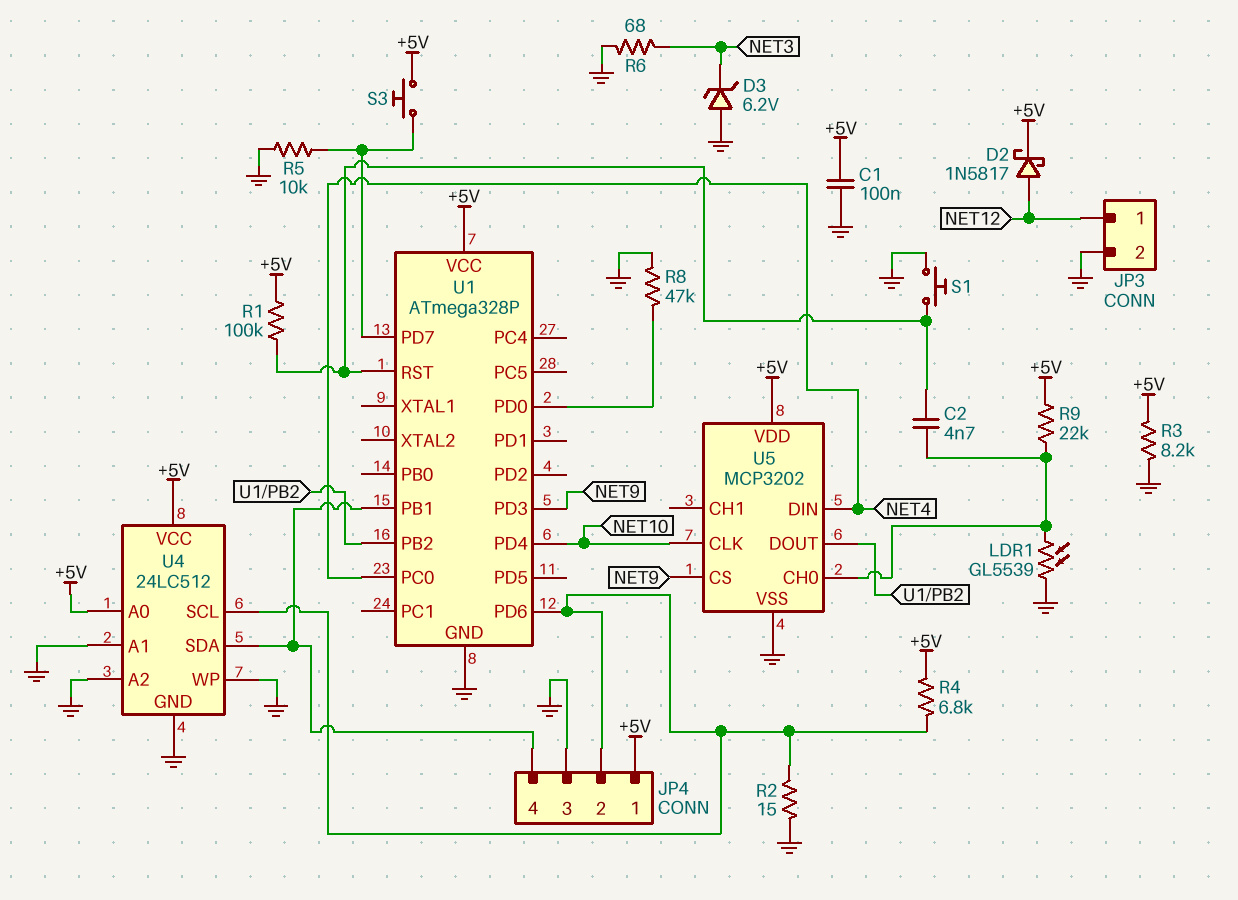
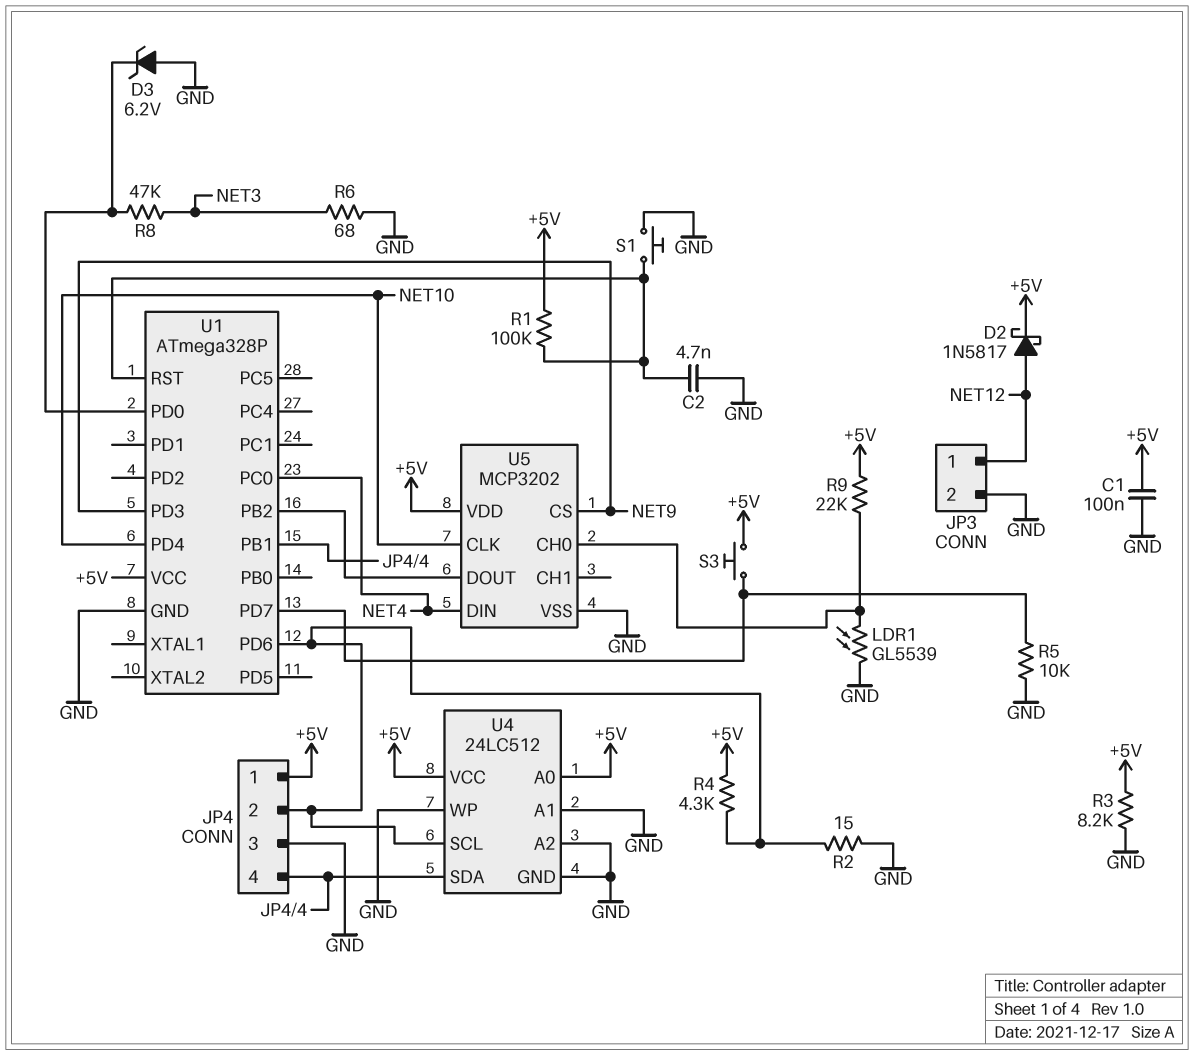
C2: 4.7nF (U1/RST, U5/CH0) -> 4.7nF (GND, U1/RST)
D3: zener 6.2V (A GND, K NET3) -> zener 6.2V (A GND, K U1/PD0)
R4: 6.8k (+5V, JP4/2) -> 4.3k (+5V, JP4/2)
R8: 47k (GND, U1/PD0) -> 47k (NET3, U1/PD0)

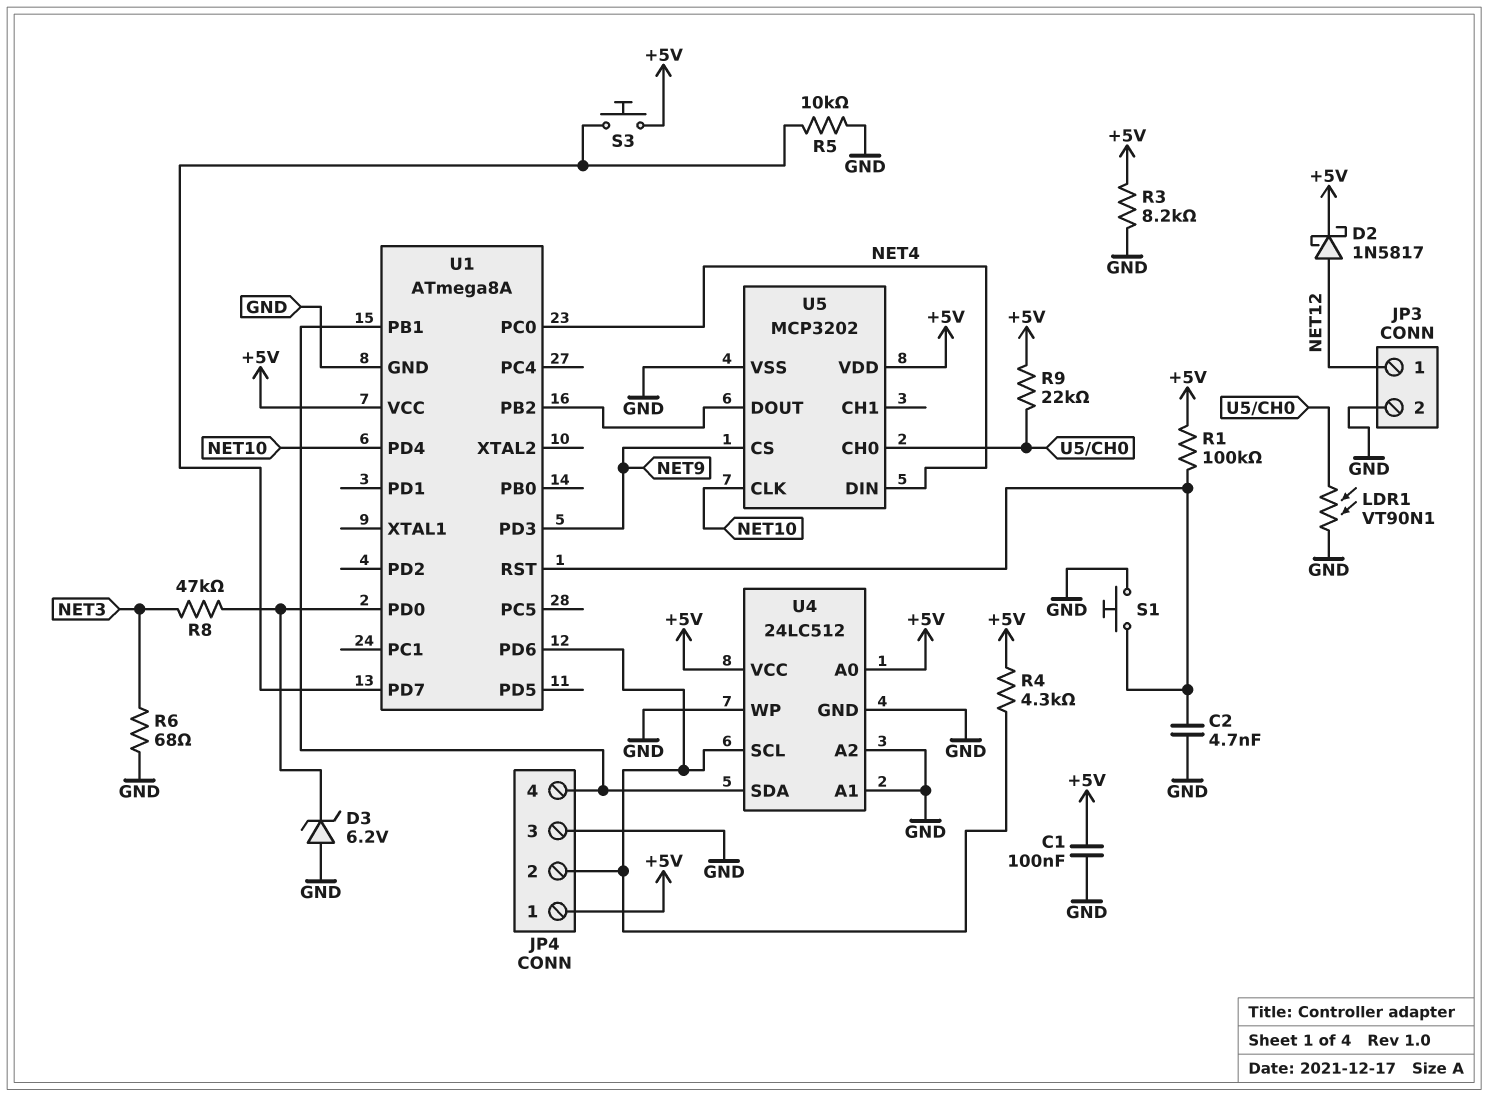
LDR1: GL5539 (GND, U5/CH0) -> VT90N1 (GND, U5/CH0)
R2: 15 (GND, JP4/2) -> none
U1: ATmega328P -> ATmega8A

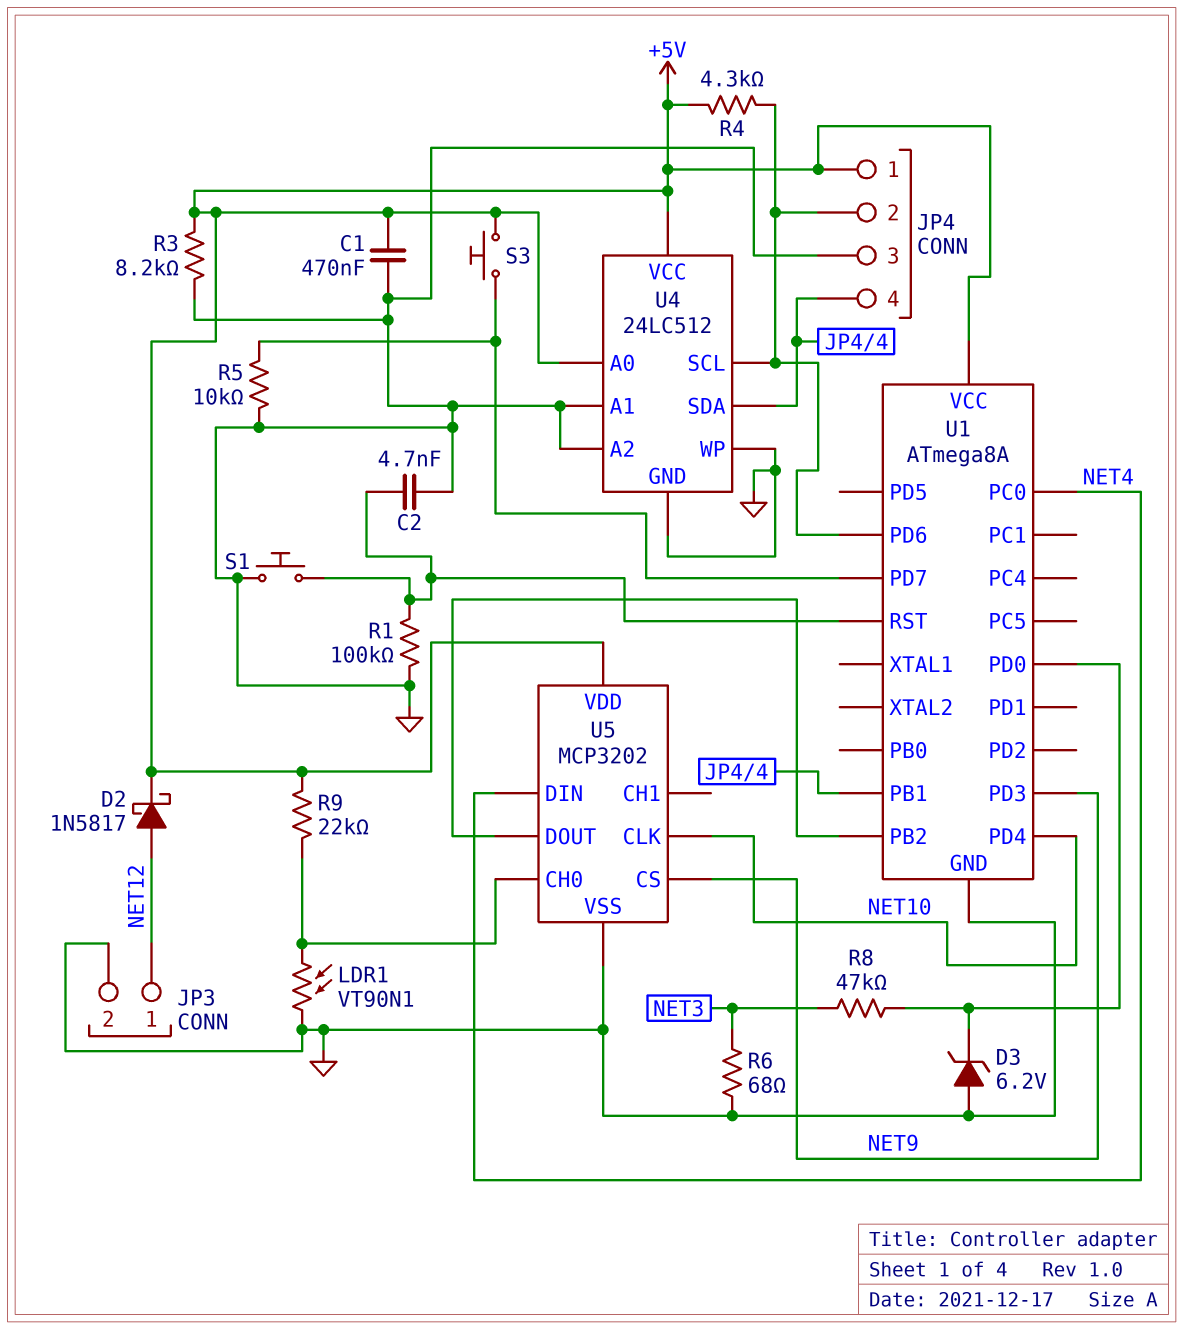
C1: 100nF (+5V, GND) -> 470nF (+5V, GND)
R1: 100k (+5V, U1/RST) -> 100k (GND, U1/RST)

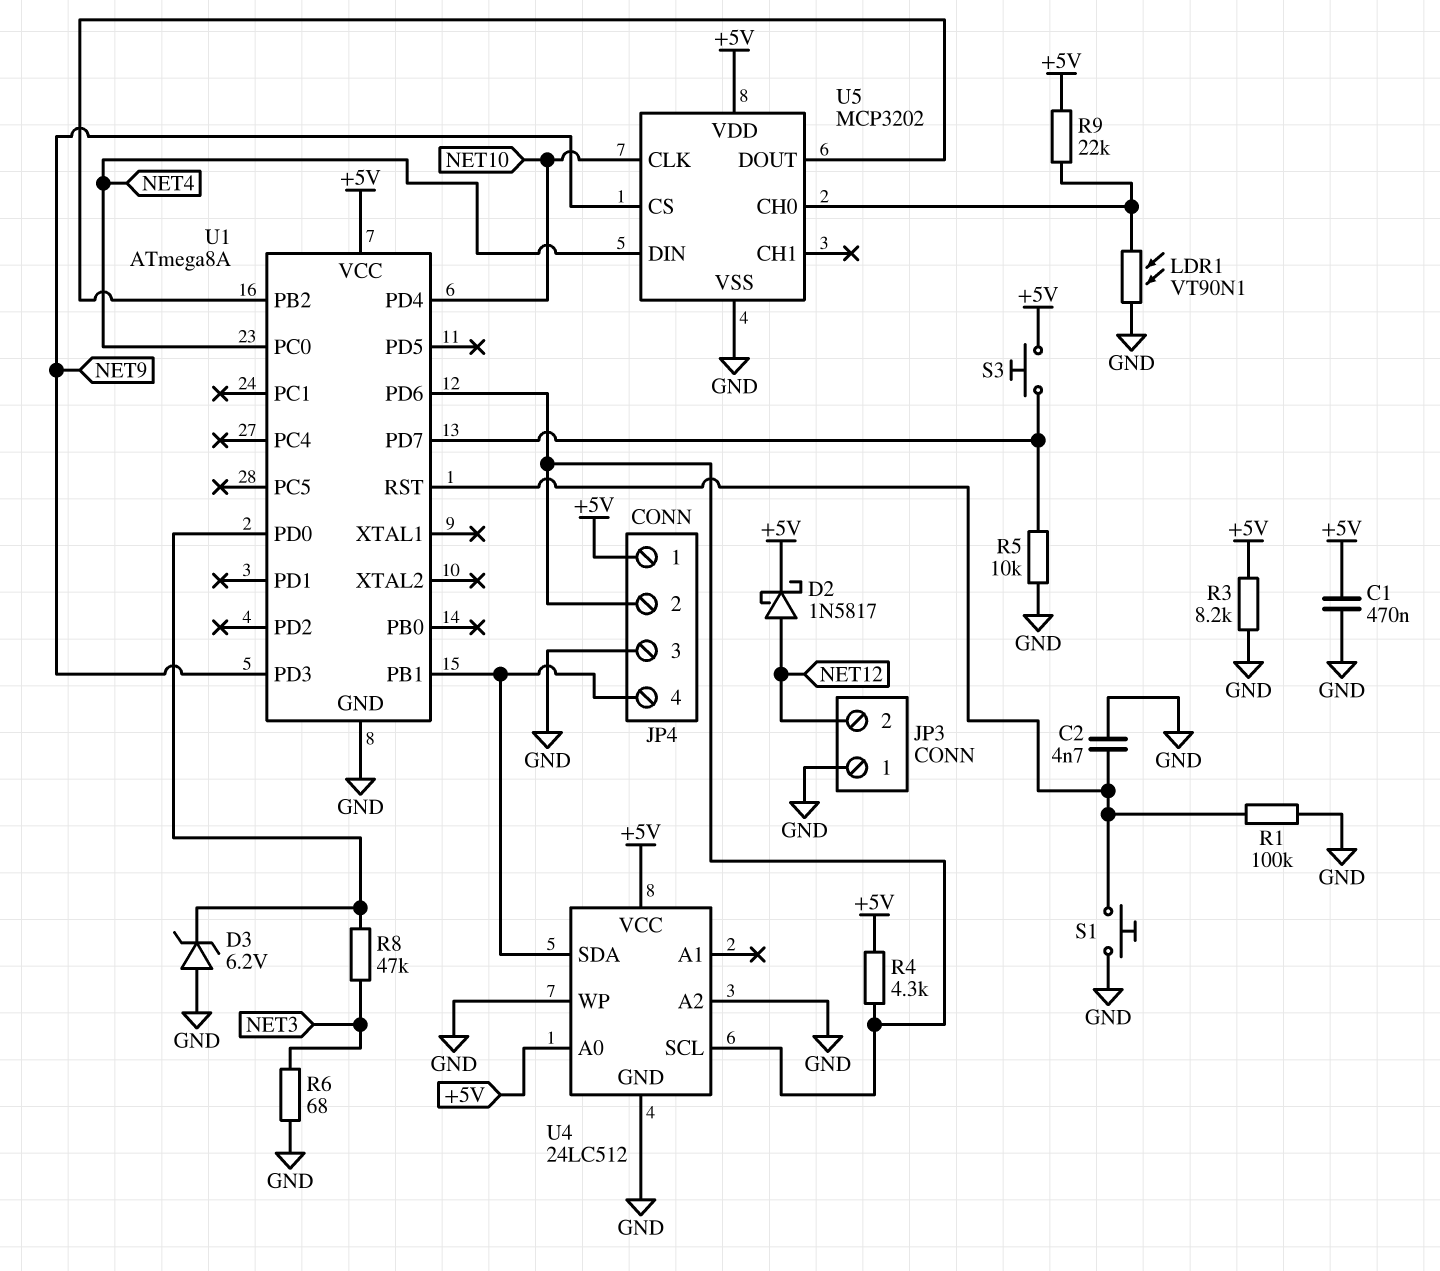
JP3 pin 1: NET12 -> GND
JP3 pin 2: GND -> NET12
U4 pin A1: GND -> none

